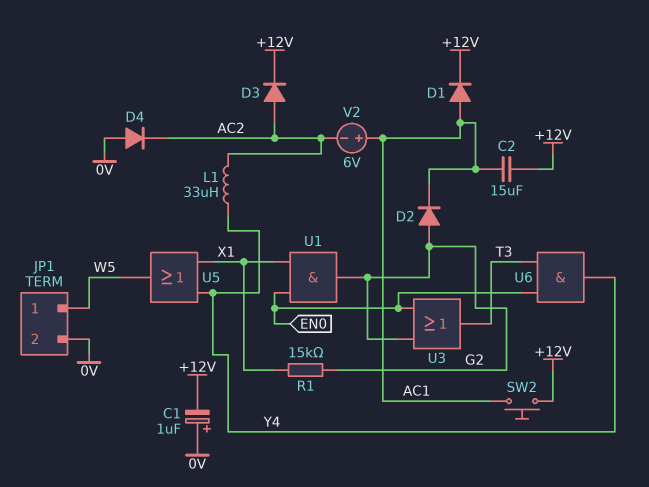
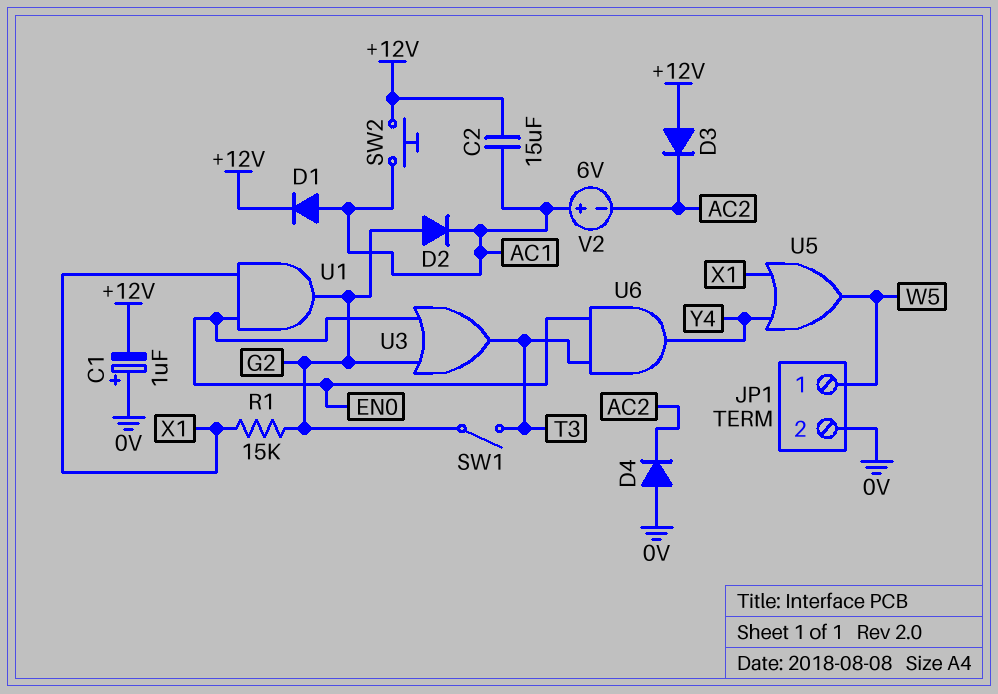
D3: diode (A AC2, K +12V) -> diode (A +12V, K AC2)
L1: 33uH (AC2, Y4) -> none
SW1: none -> switch (G2, T3)

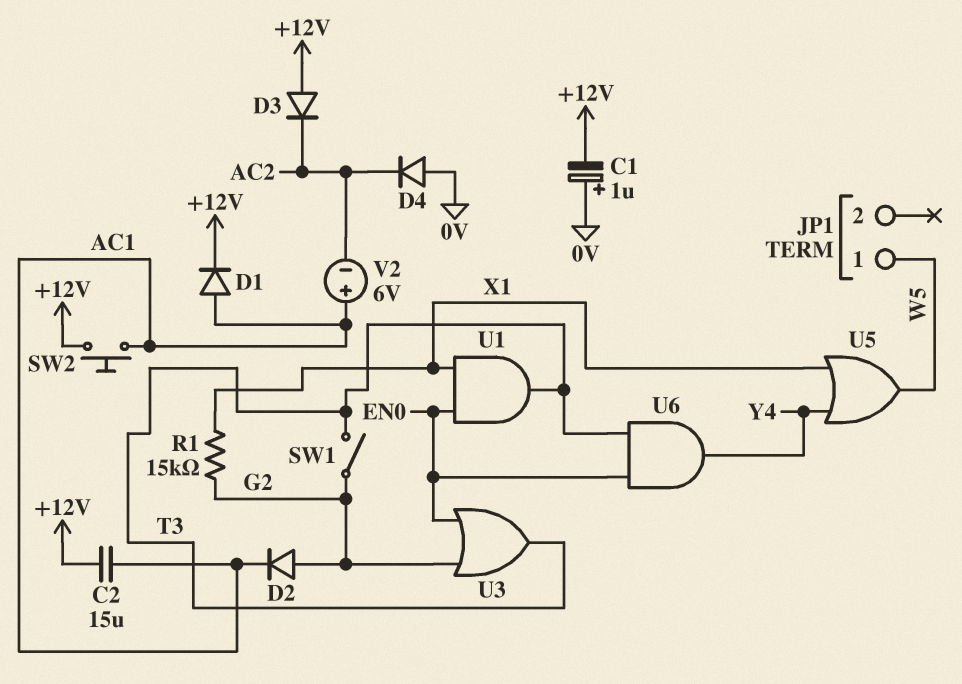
JP1 pin 2: 0V -> none
U1: AND (in EN0, in X1, out G2) -> AND (in EN0, in X1, out T3)

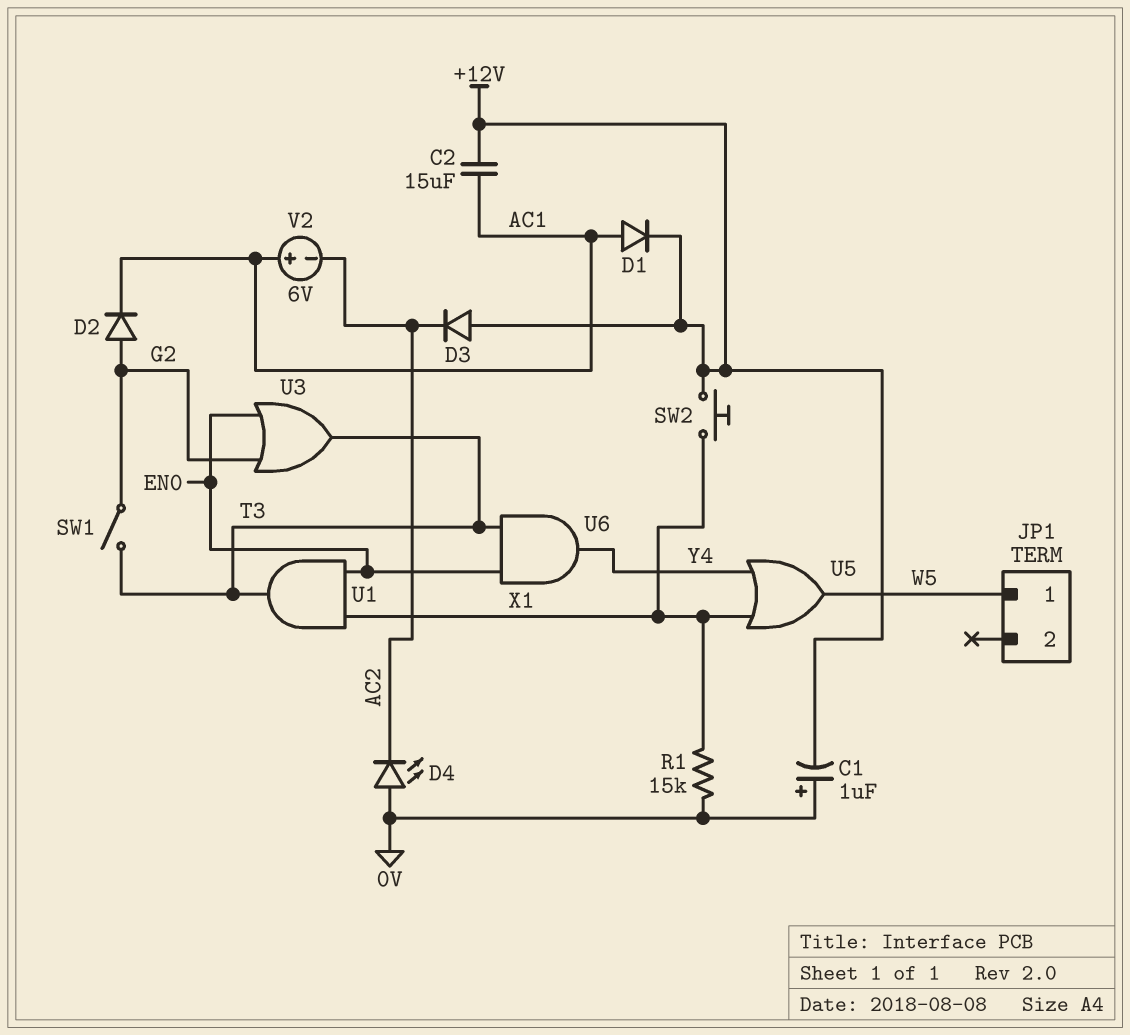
D4: diode (A 0V, K AC2) -> LED (A 0V, K AC2)
R1: 15k (G2, X1) -> 15k (0V, X1)
SW2: button (+12V, AC1) -> button (+12V, X1)

